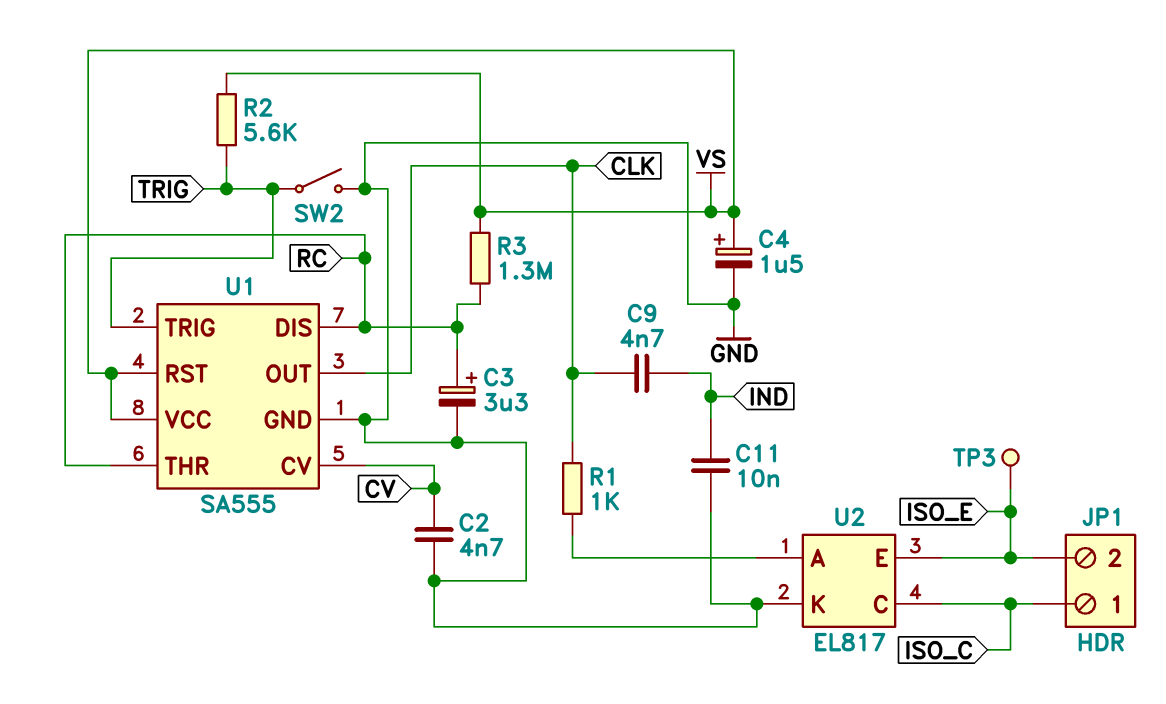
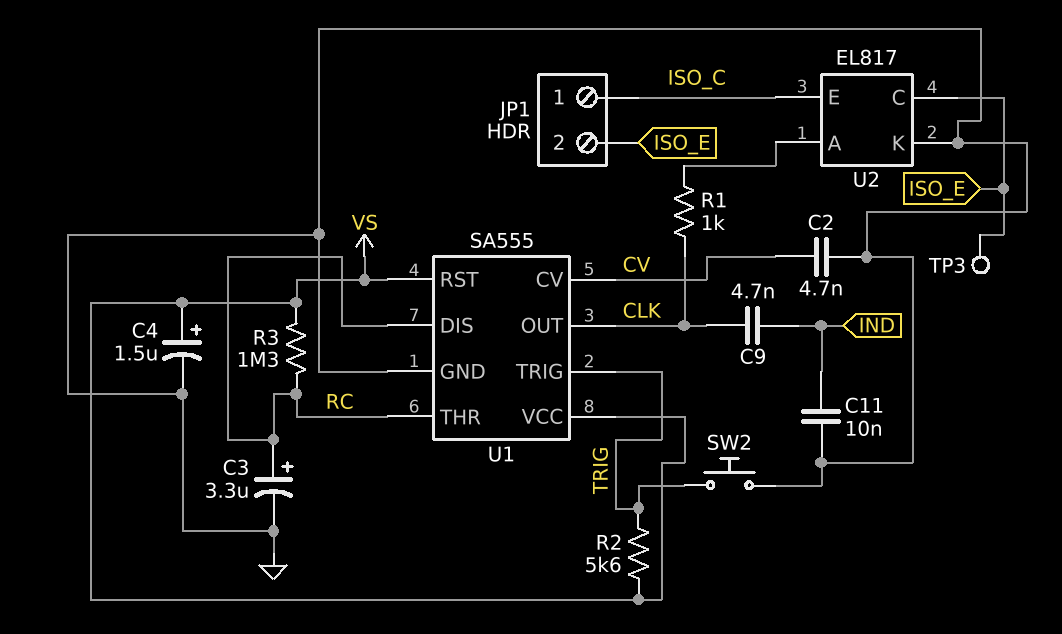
SW2: switch (GND, TRIG) -> button (GND, TRIG)
U2 pin C: ISO_C -> ISO_E
U2 pin E: ISO_E -> ISO_C

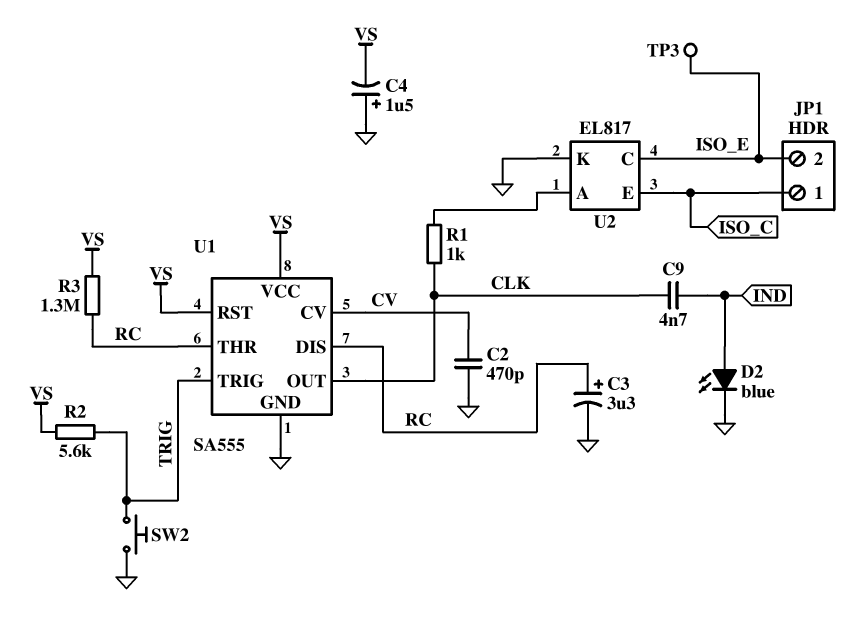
C2: 4.7nF (CV, GND) -> 470pF (CV, GND)
C4: 1.5uF (plus VS, minus GND) -> 1.5uF (plus GND, minus VS)
C11: 10nF (GND, IND) -> none
D2: none -> LED blue (A IND, K GND)

